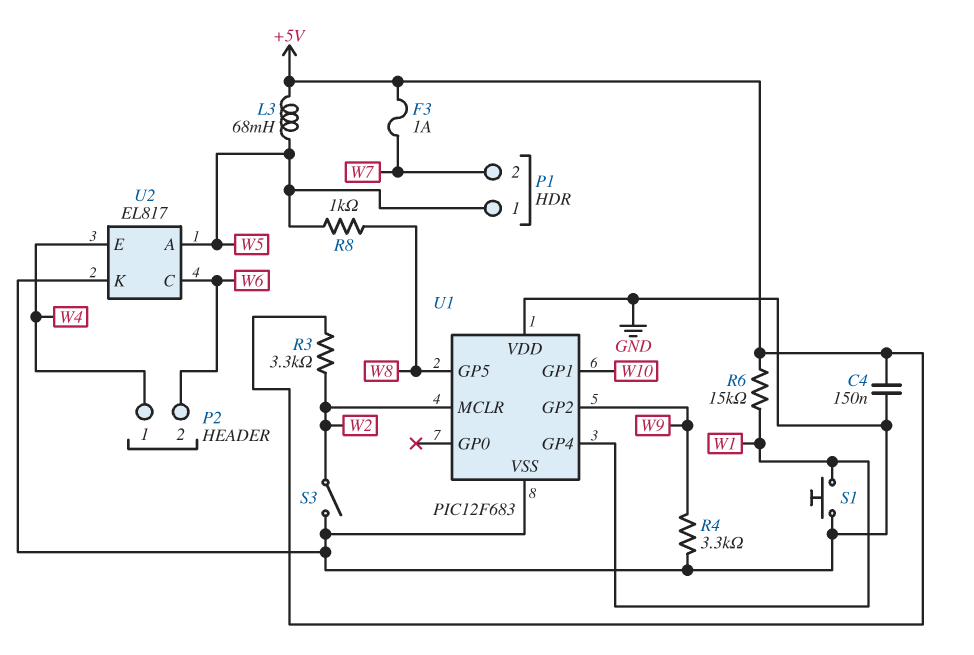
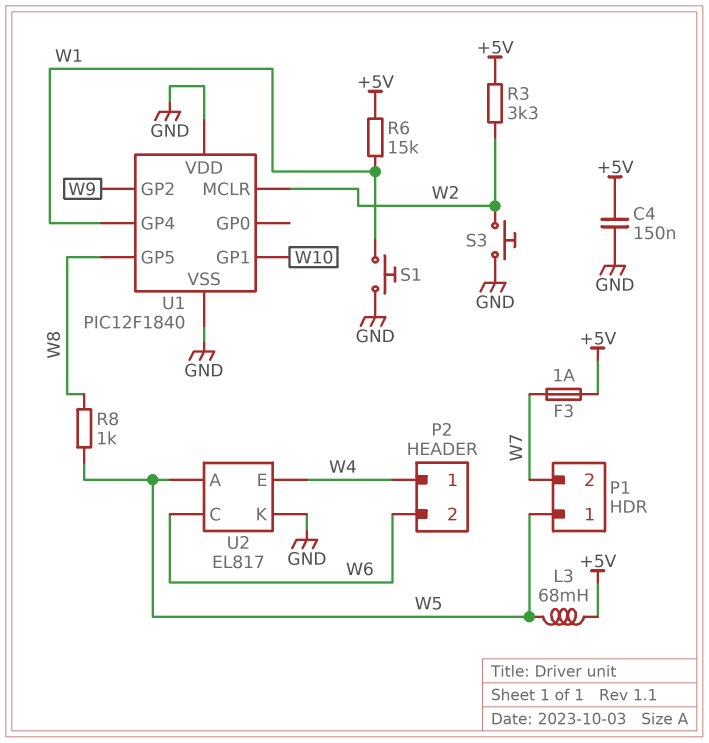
R4: 3.3k (GND, W9) -> none
S3: switch (GND, W2) -> button (GND, W2)
U1: PIC12F683 -> PIC12F1840

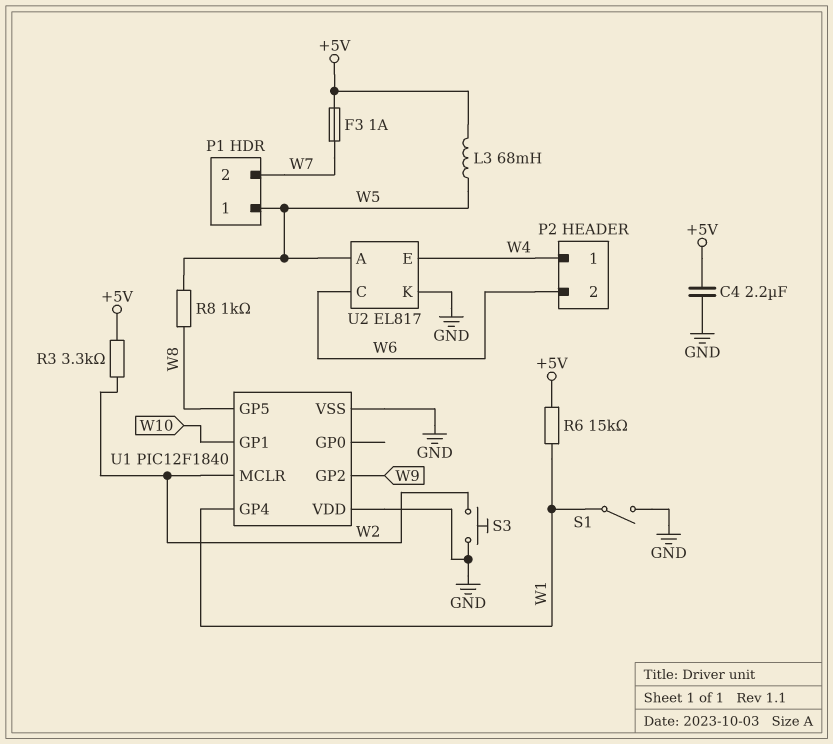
C4: 150nF (+5V, GND) -> 2.2uF (+5V, GND)
S1: button (GND, W1) -> switch (GND, W1)

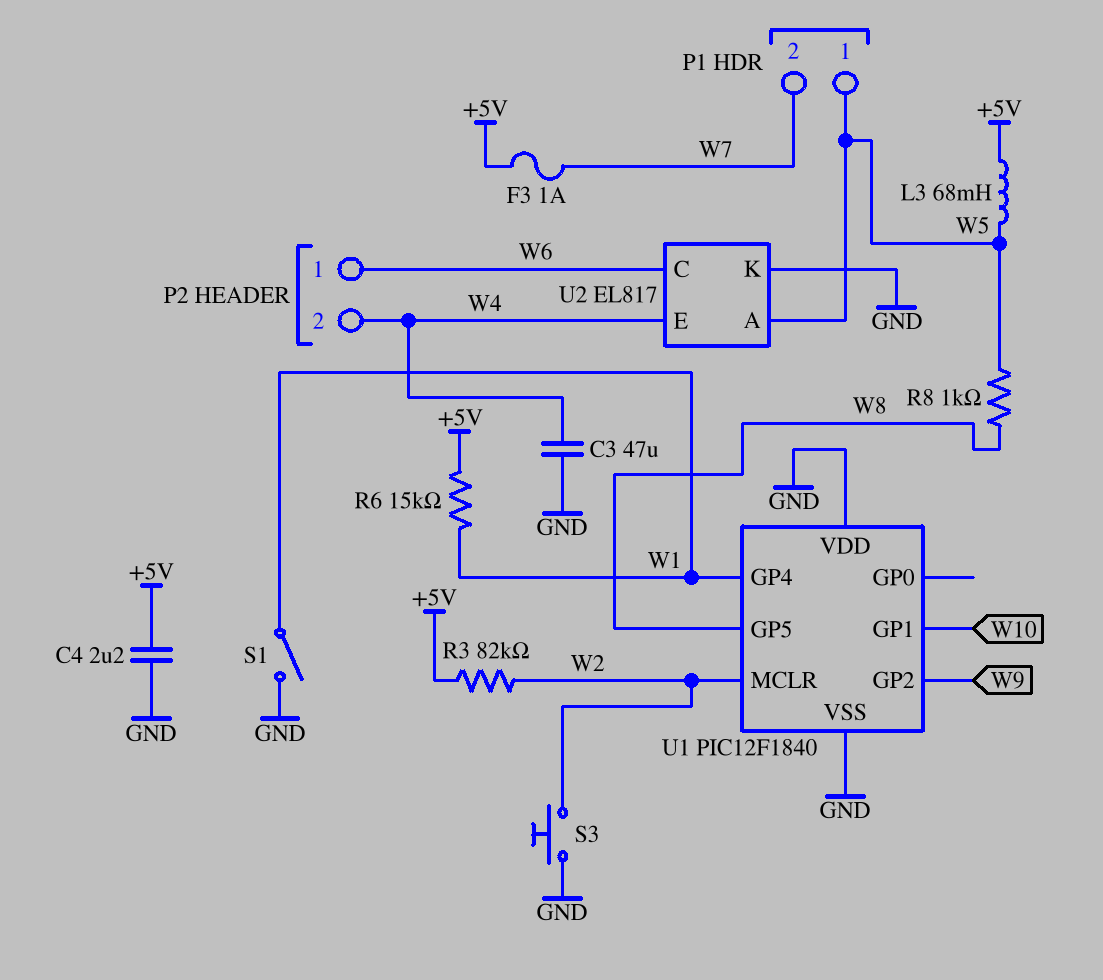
C3: none -> 47uF (GND, W4)
P2 pin 1: W4 -> W6
P2 pin 2: W6 -> W4
R3: 3.3k (+5V, W2) -> 82k (+5V, W2)

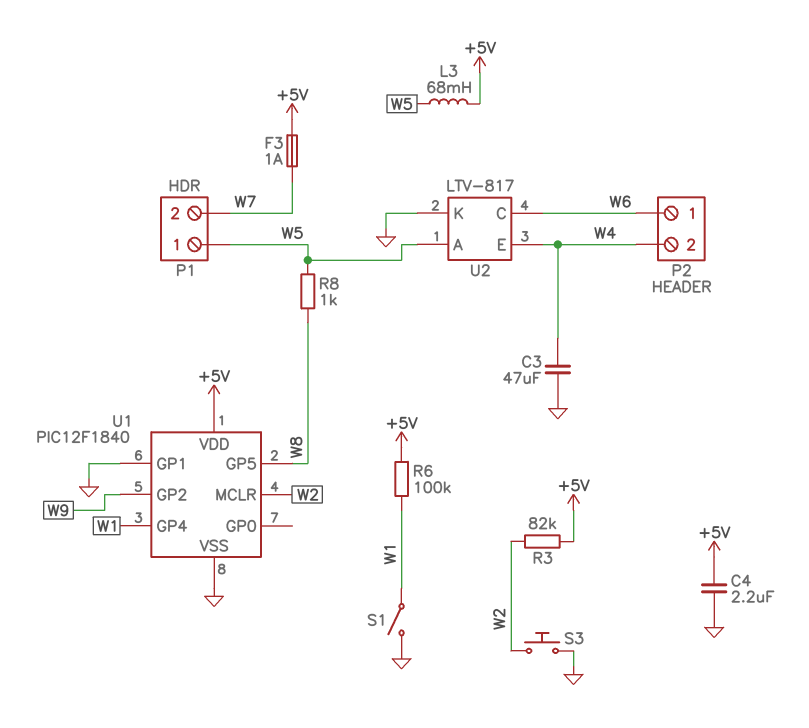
R6: 15k (+5V, W1) -> 100k (+5V, W1)
U1 pin GP1: W10 -> GND
U1 pin VDD: GND -> +5V
U2: EL817 -> LTV-817

